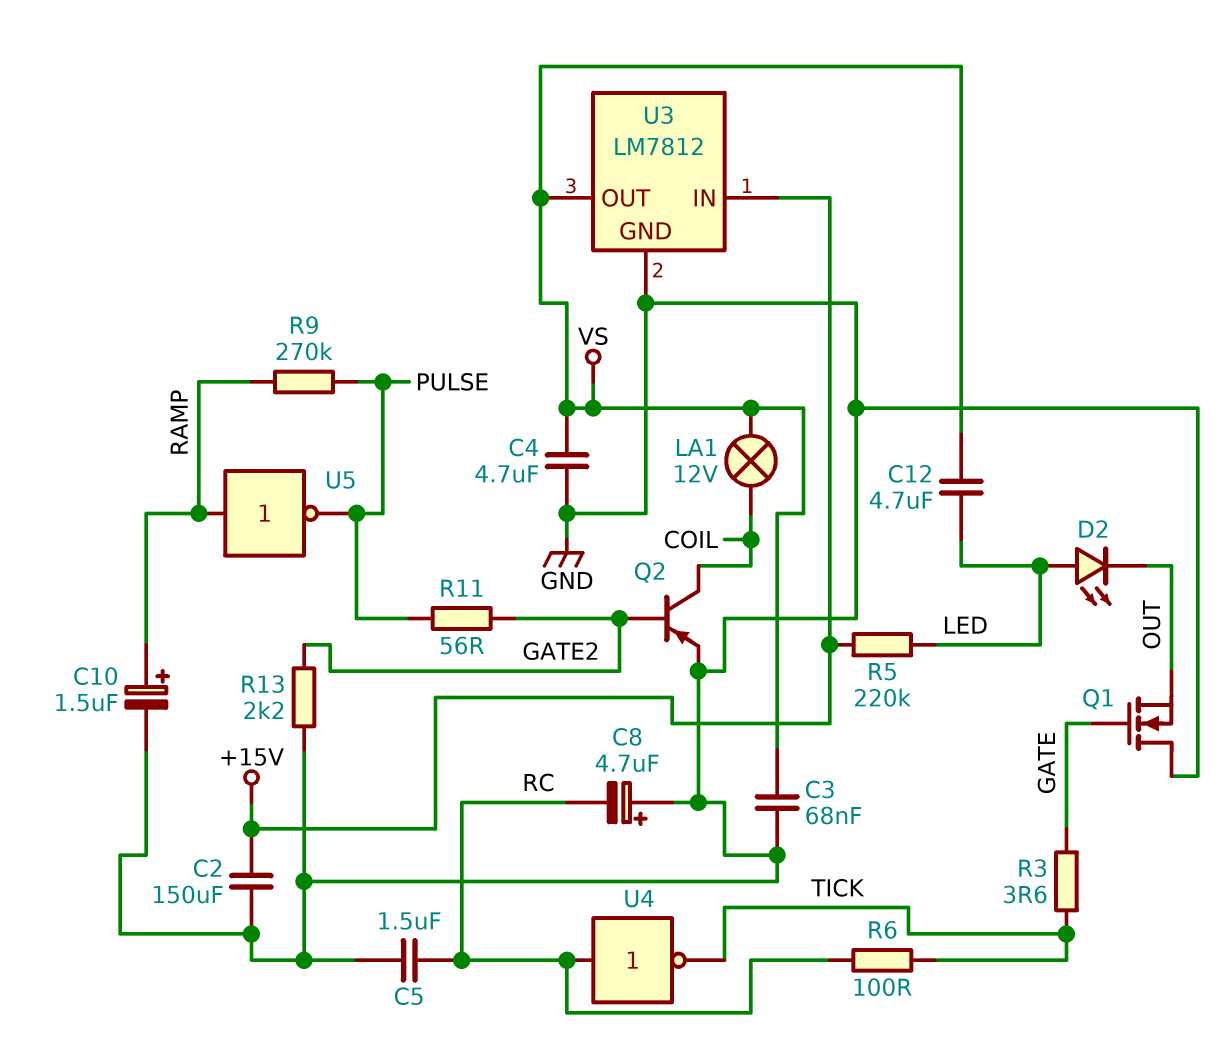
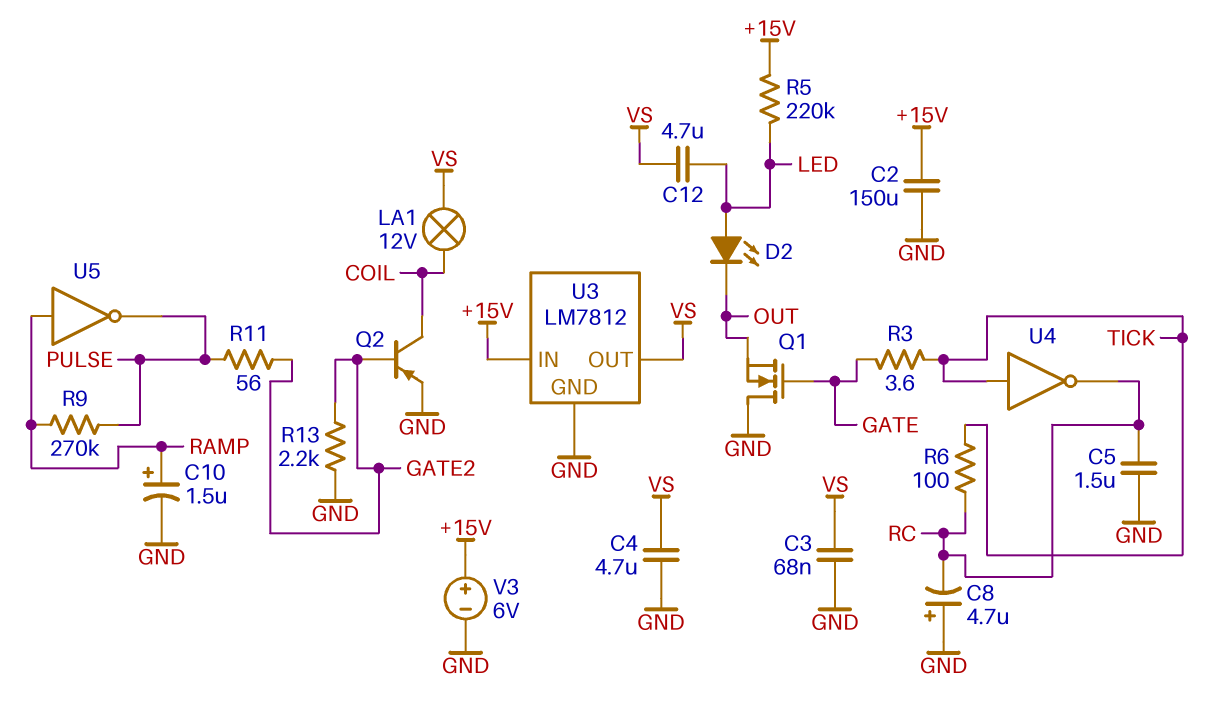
U4: NOT (in RC, out TICK) -> NOT (in TICK, out RC)
V3: none -> 6V (plus +15V, minus GND)

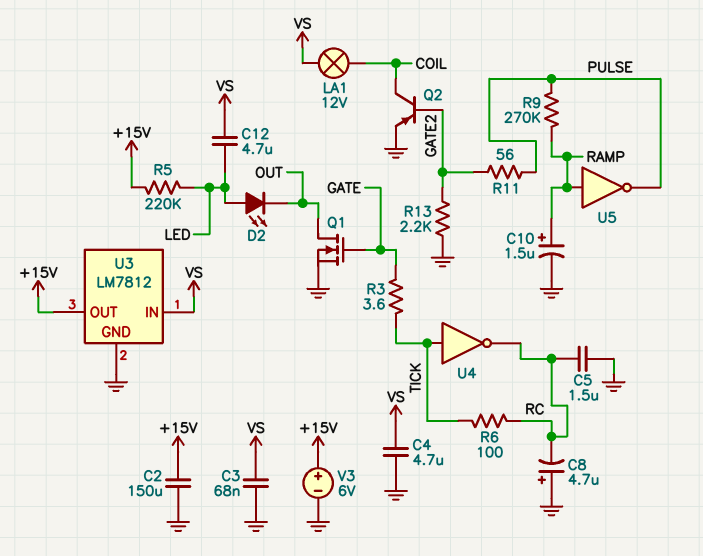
Q1: NMOS (G GATE, D GND, S OUT) -> NMOS (G GATE, D OUT, S GND)
U3 pin IN: +15V -> VS
U3 pin OUT: VS -> +15V

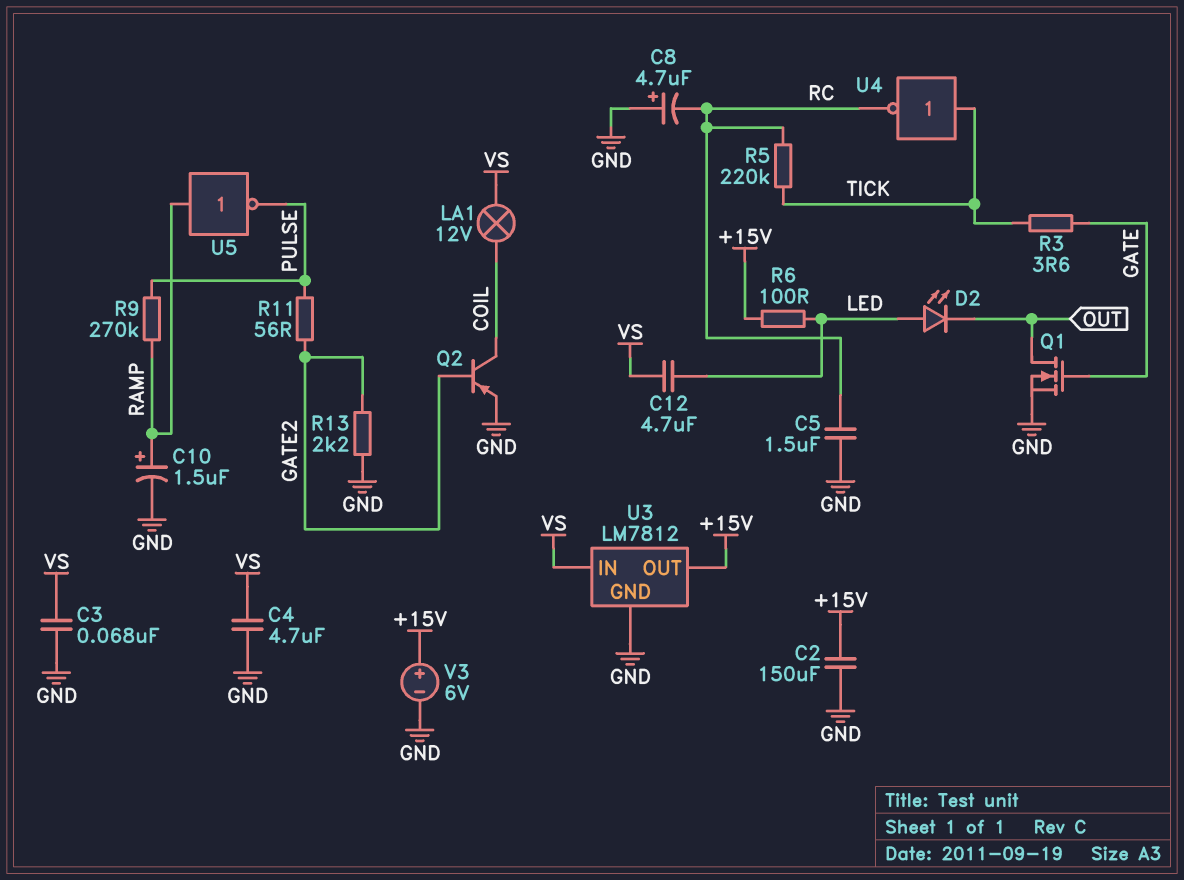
R5: 220k (+15V, LED) -> 220k (RC, TICK)
R6: 100 (RC, TICK) -> 100 (+15V, LED)

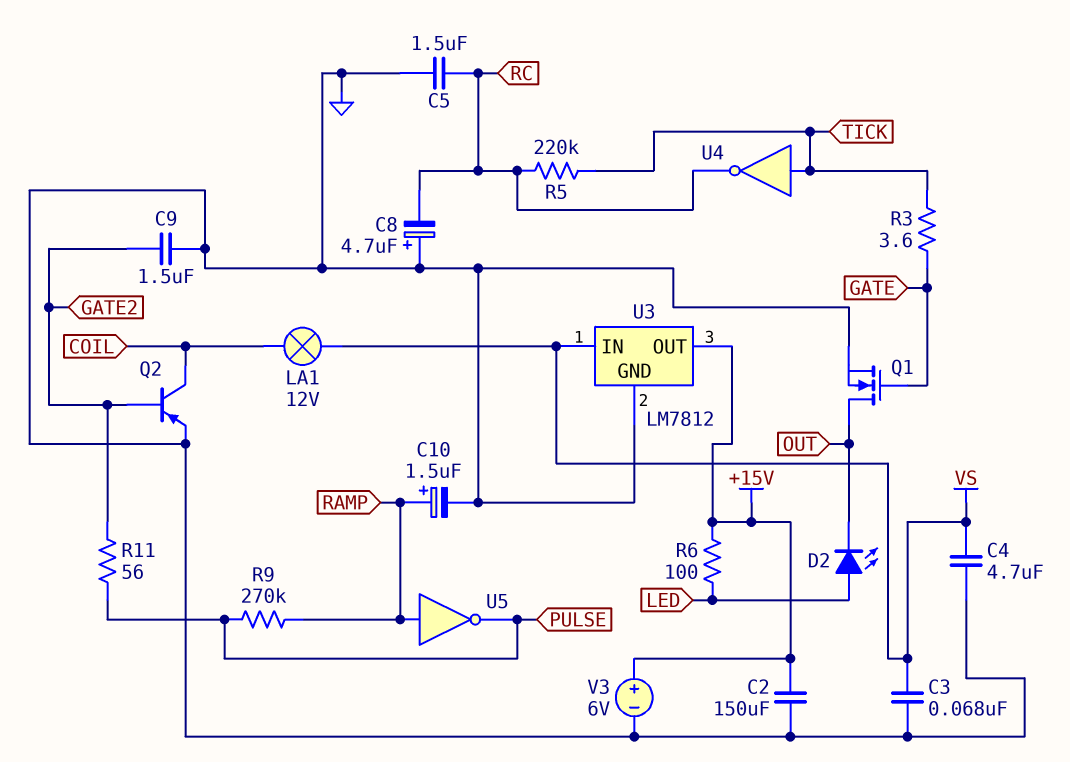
C9: none -> 1.5uF (GATE2, GND)
C12: 4.7uF (LED, VS) -> none
R13: 2.2k (GATE2, GND) -> none

